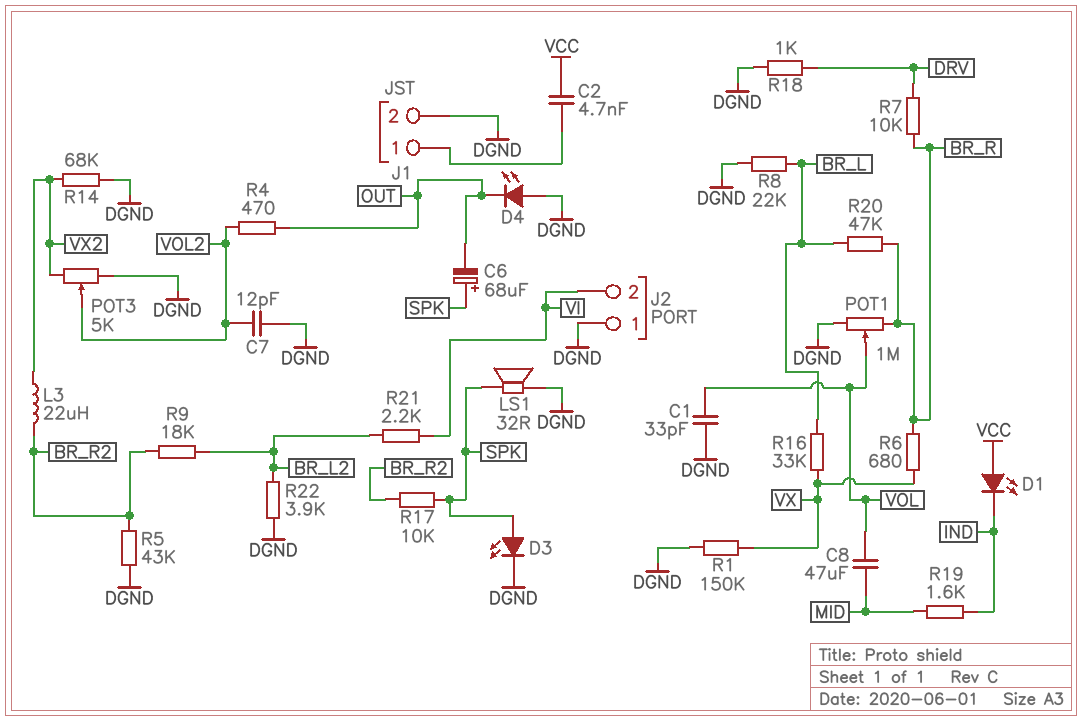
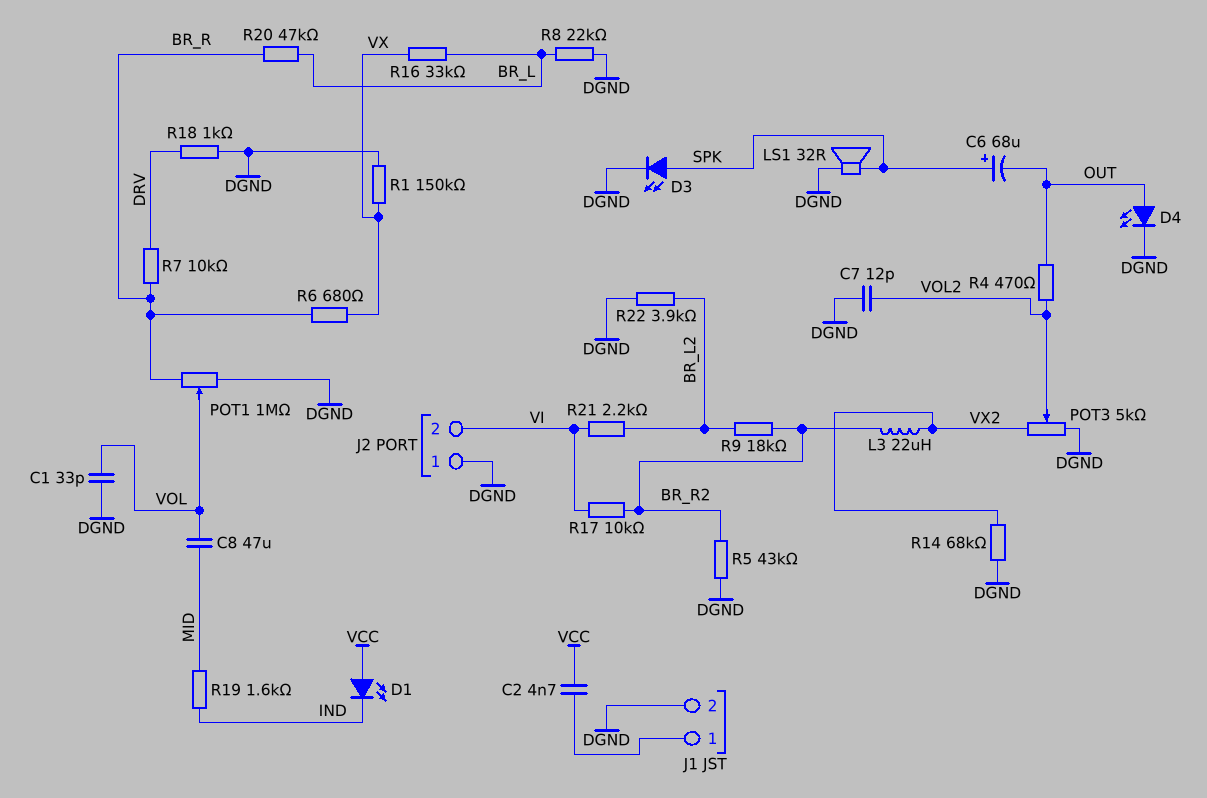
D4: LED (A DGND, K OUT) -> LED (A OUT, K DGND)
R17: 10k (BR_R2, SPK) -> 10k (BR_R2, VI)

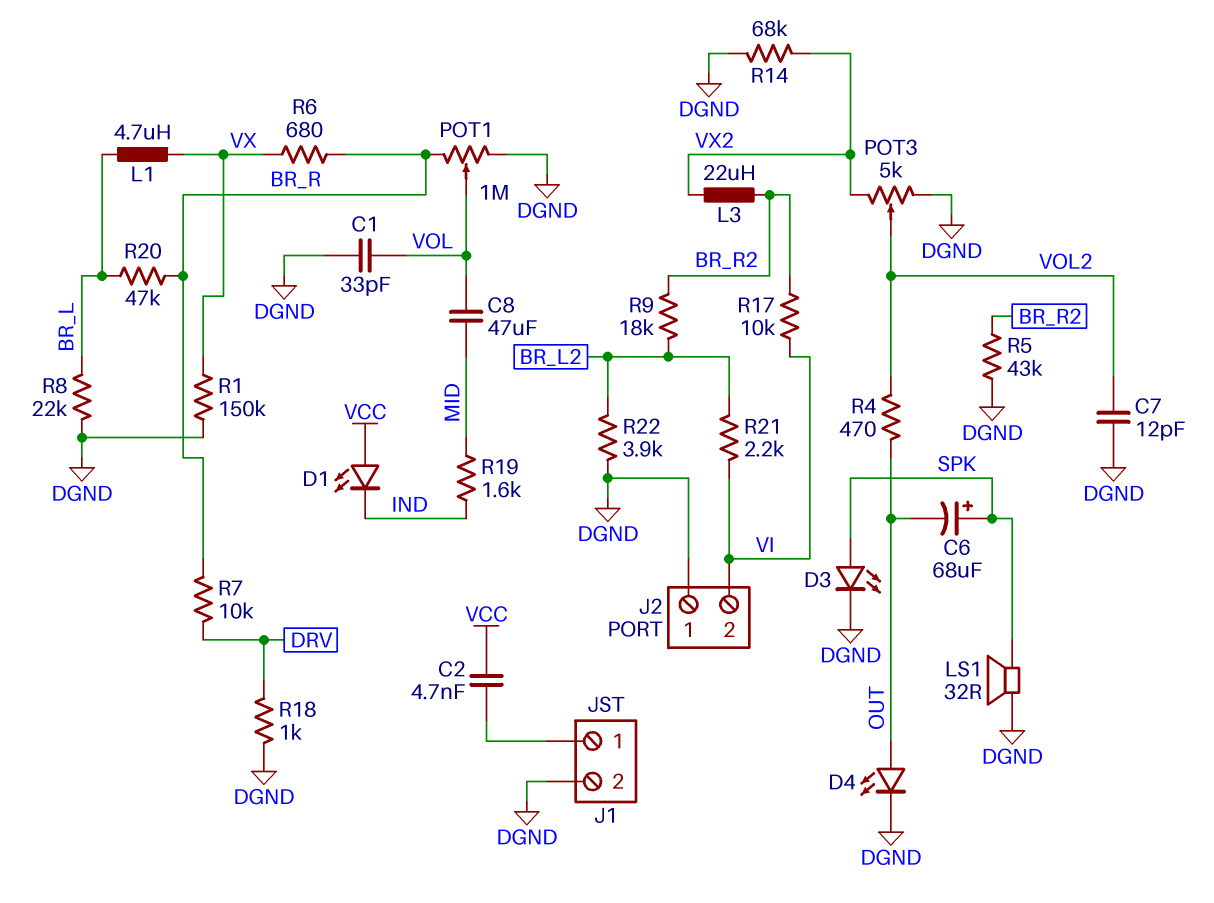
L1: none -> 4.7uH (BR_L, VX)
R16: 33k (BR_L, VX) -> none

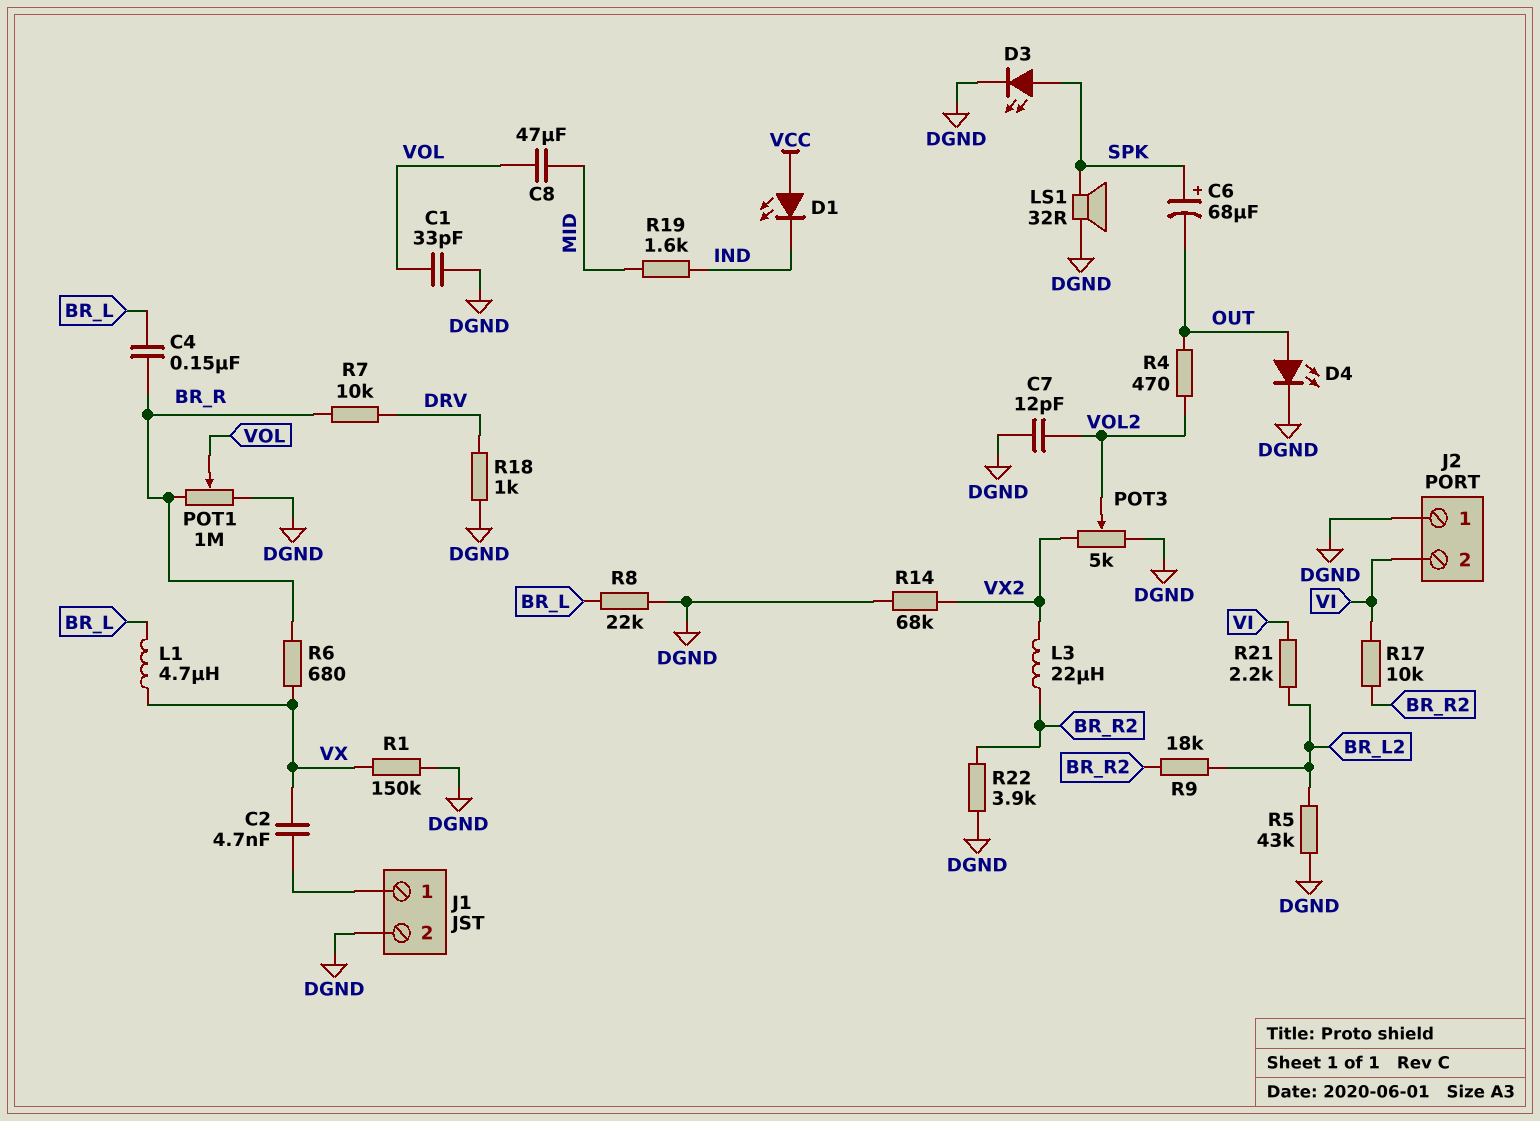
C2: 4.7nF (J1/1, VCC) -> 4.7nF (J1/1, VX)
C4: none -> 150nF (BR_L, BR_R)
R5: 43k (BR_R2, DGND) -> 43k (BR_L2, DGND)
R20: 47k (BR_L, BR_R) -> none
R22: 3.9k (BR_L2, DGND) -> 3.9k (BR_R2, DGND)

